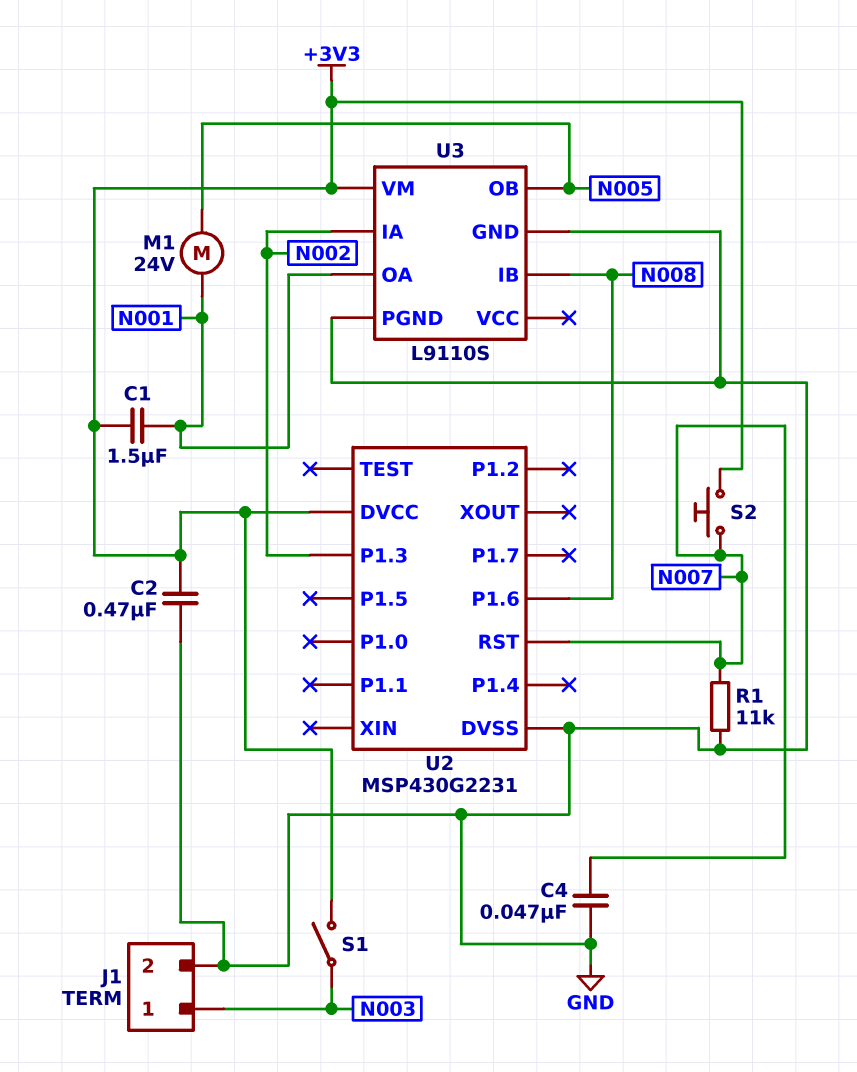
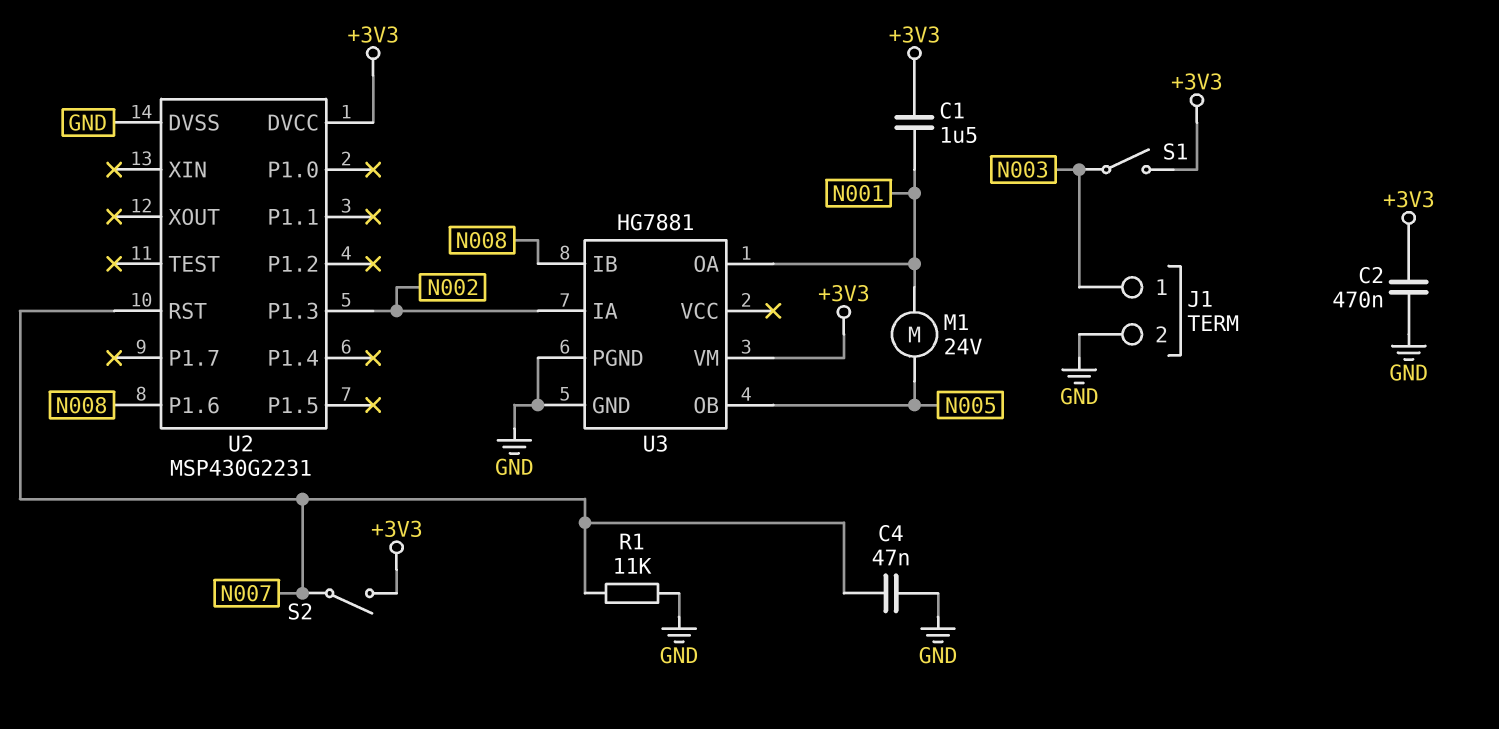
S2: button (+3V3, N007) -> switch (+3V3, N007)
U3: L9110S -> HG7881

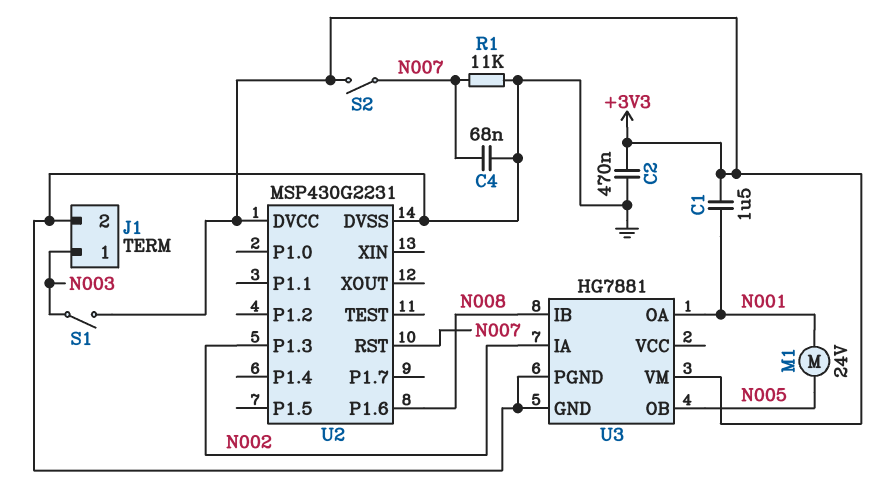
C4: 47nF (GND, N007) -> 68nF (GND, N007)

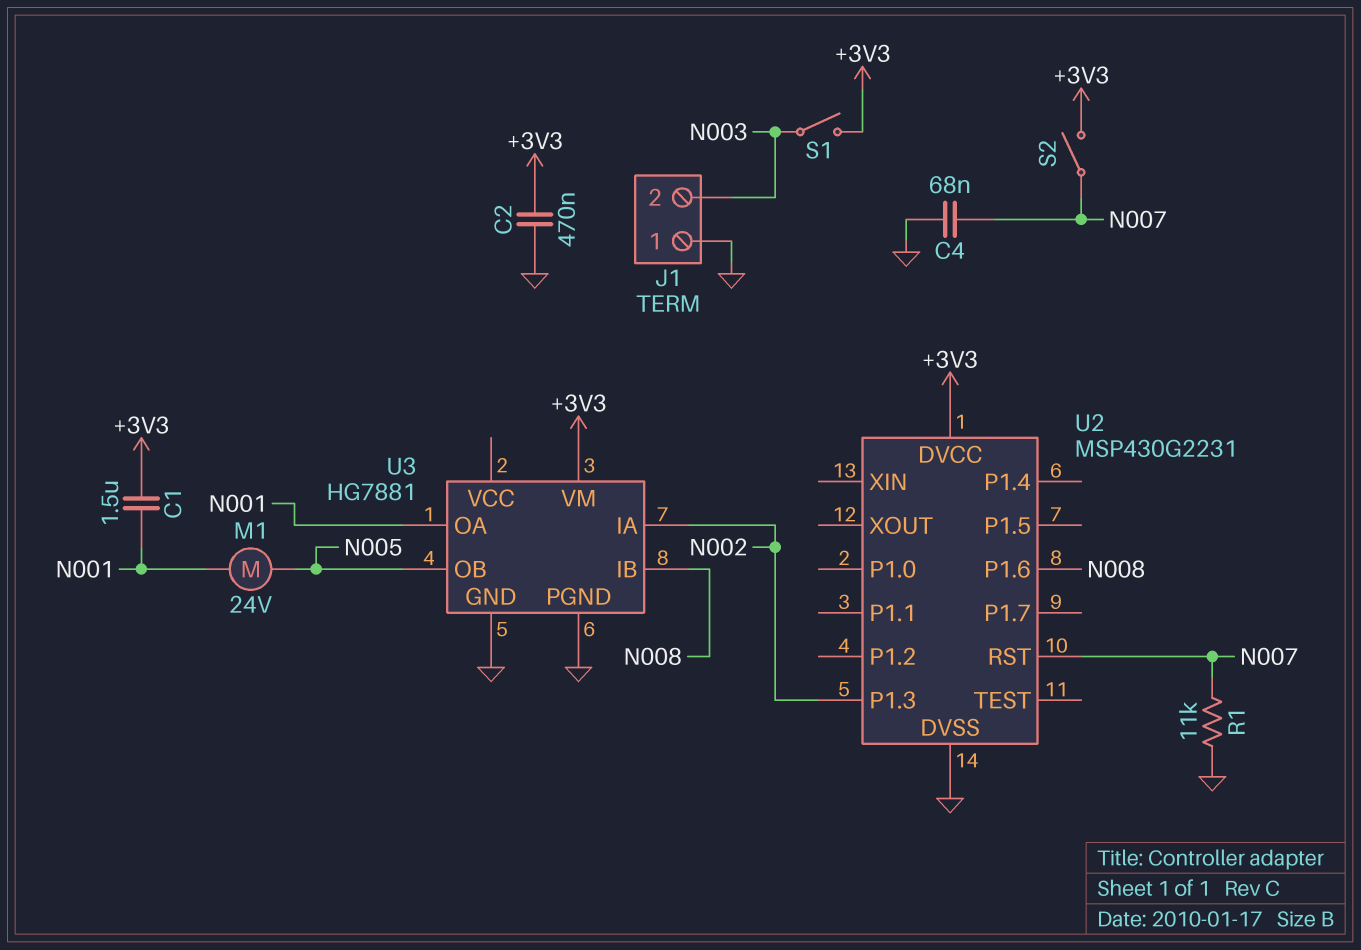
J1 pin 1: N003 -> GND
J1 pin 2: GND -> N003

